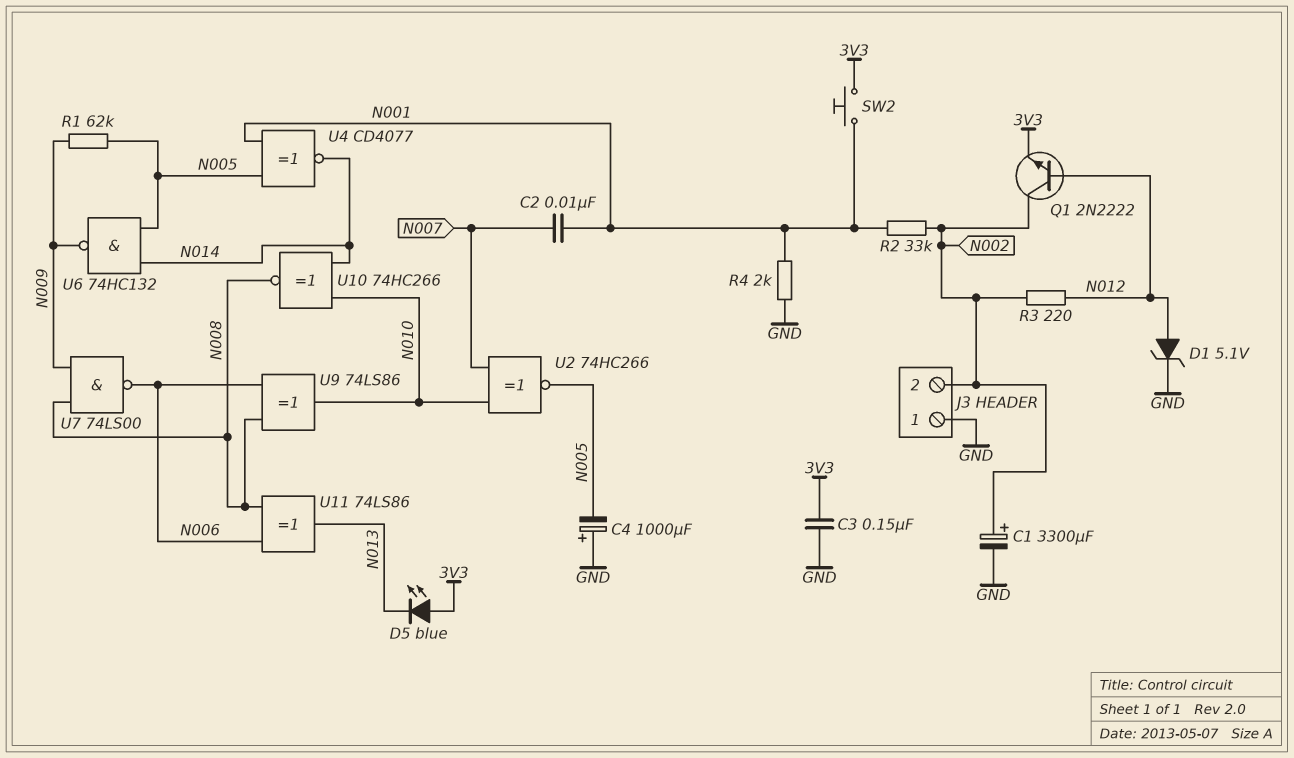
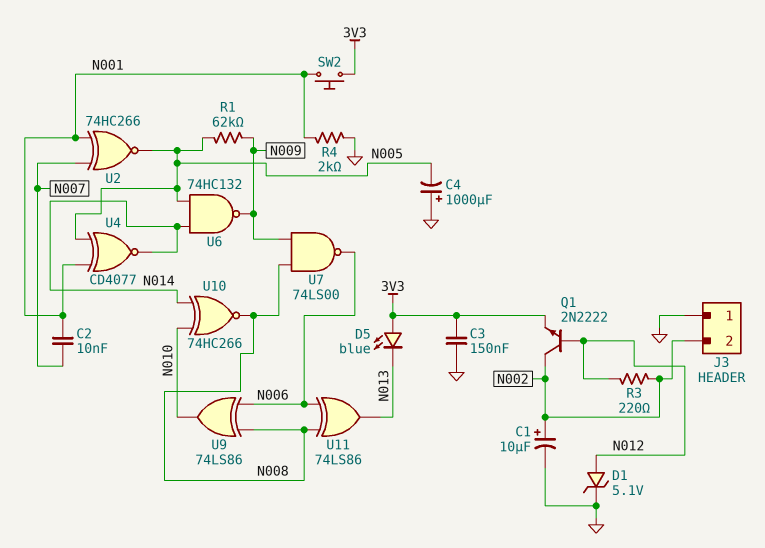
C1: 3300uF (plus N002, minus GND) -> 10uF (plus N002, minus GND)
R2: 33k (N001, N002) -> none
U2: XNOR 74HC266 (in N007, in N010, out N005) -> XNOR 74HC266 (in N001, in N007, out N005)

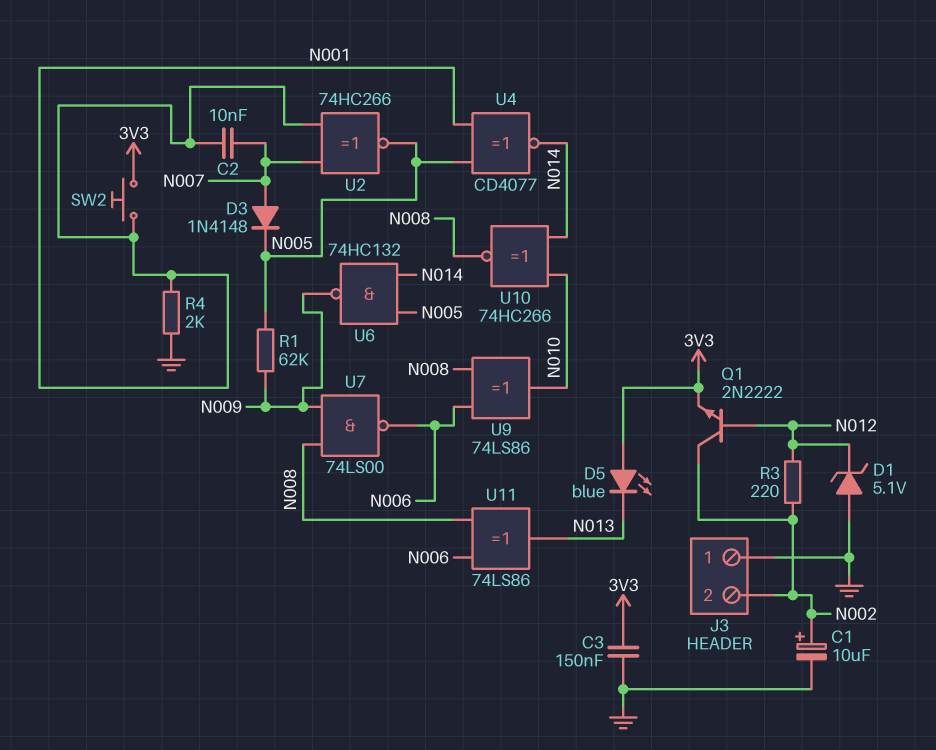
C4: 1000uF (plus GND, minus N005) -> none
D1: zener 5.1V (A N012, K GND) -> zener 5.1V (A GND, K N012)
D3: none -> diode 1N4148 (A N007, K N005)

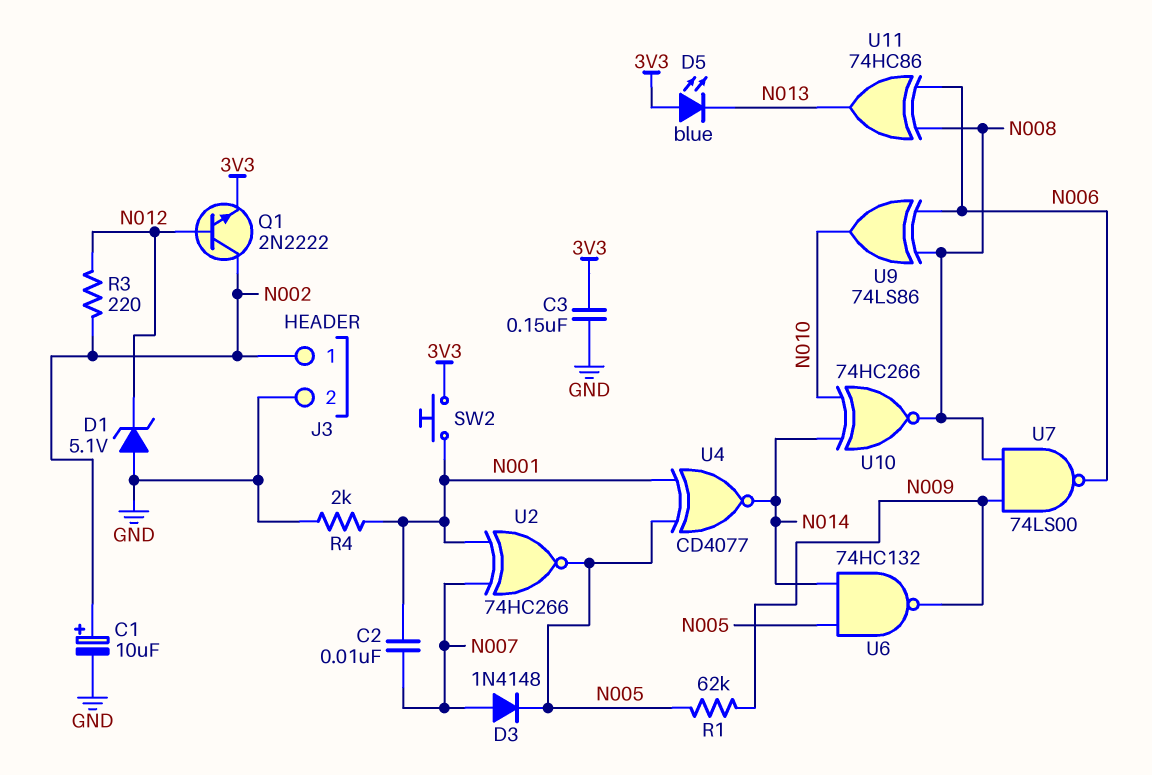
J3 pin 1: GND -> N002
J3 pin 2: N002 -> GND
U11: XOR 74LS86 (in N006, in N008, out N013) -> XOR 74HC86 (in N006, in N008, out N013)

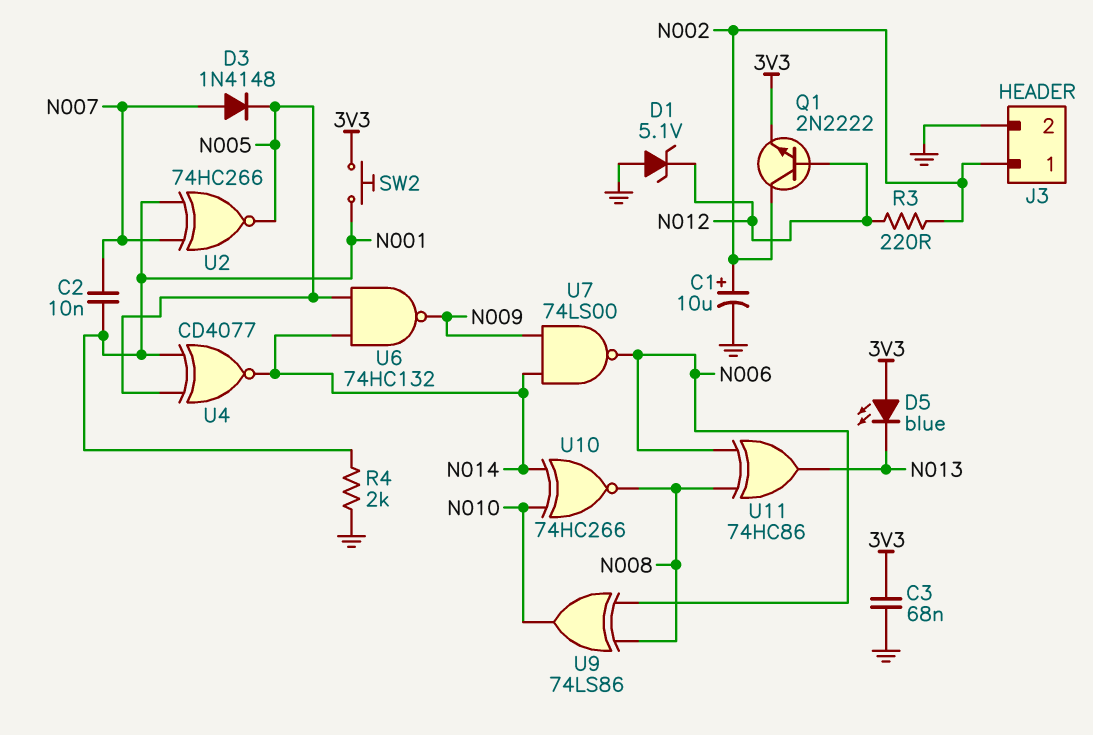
C3: 150nF (3V3, GND) -> 68nF (3V3, GND)
R1: 62k (N005, N009) -> none
U7: NAND 74LS00 (in N008, in N009, out N006) -> NAND 74LS00 (in N009, in N014, out N006)

